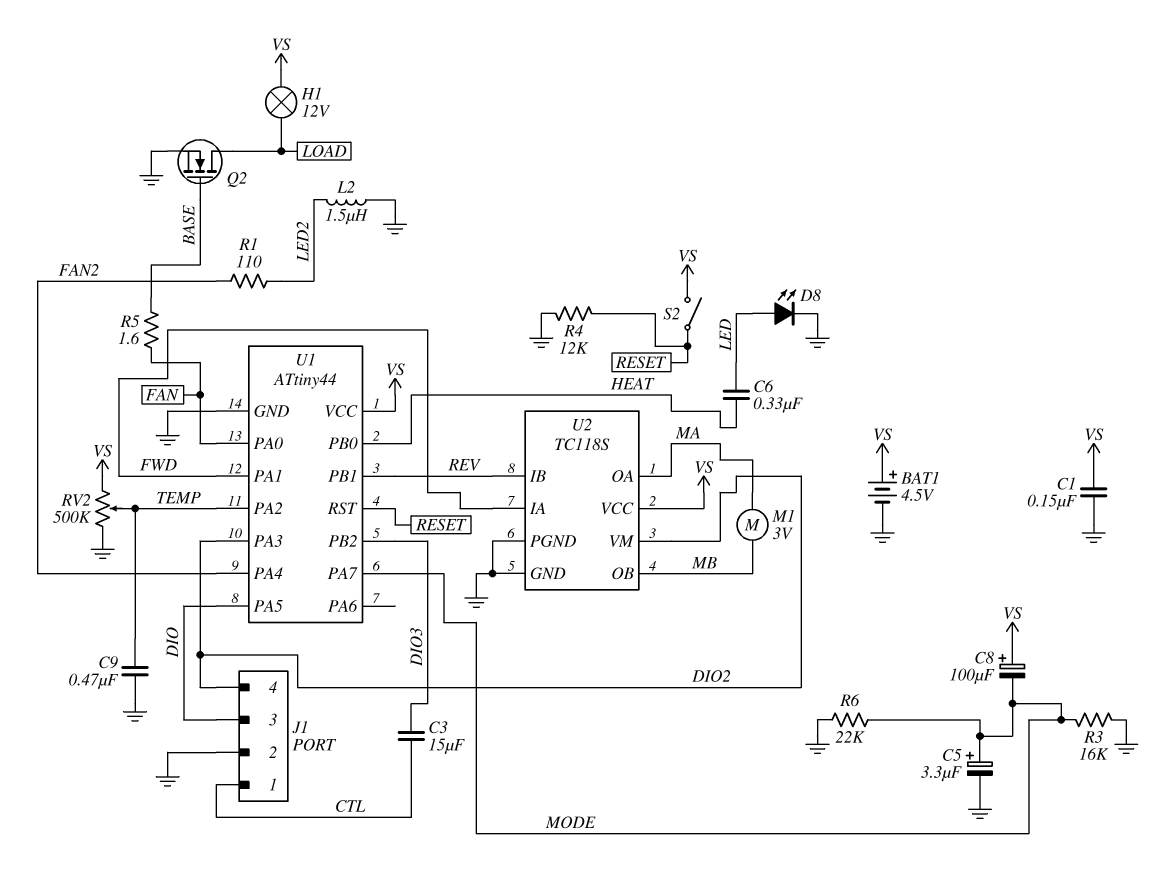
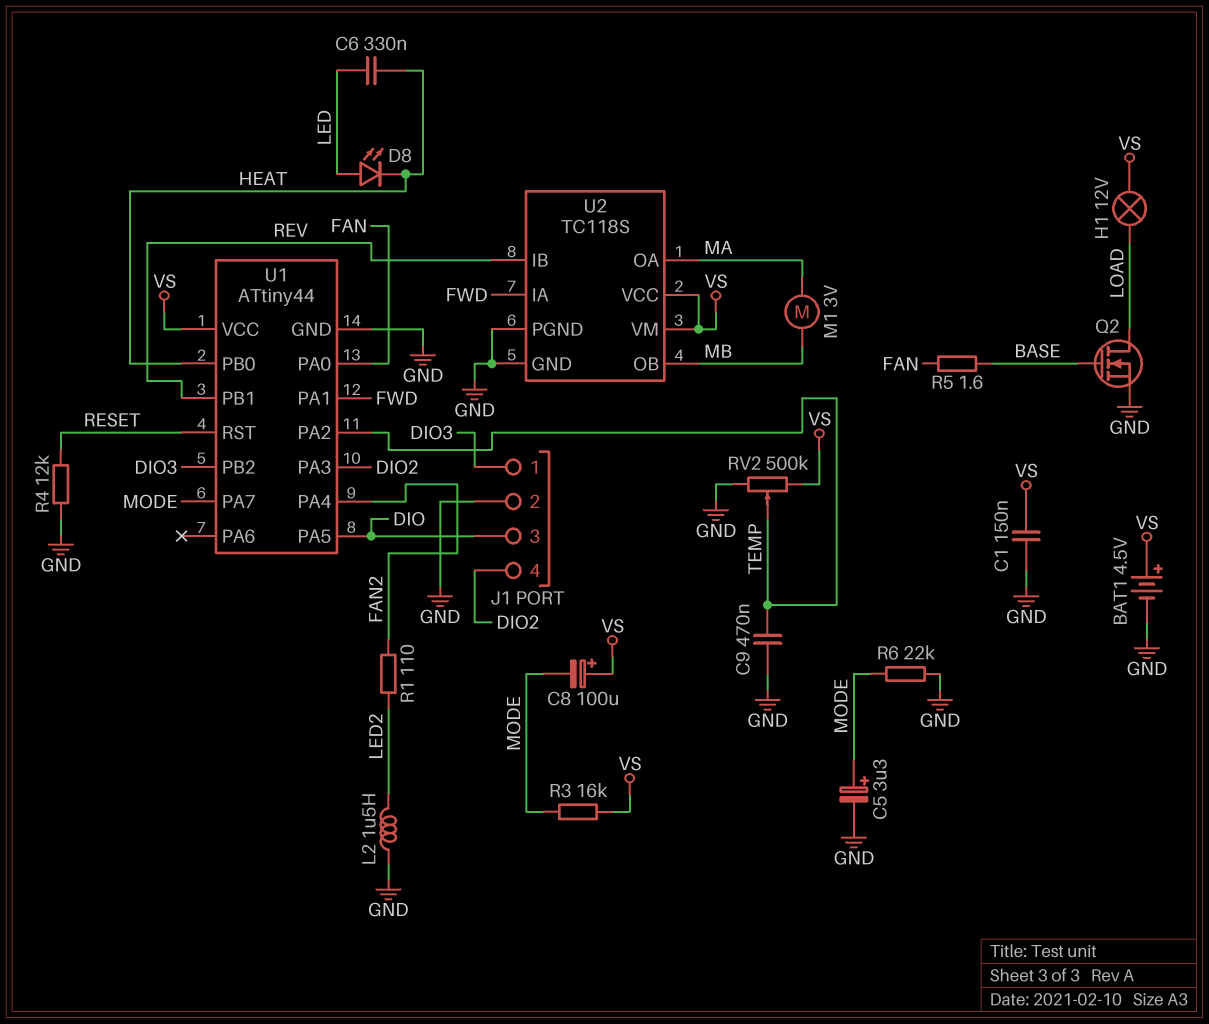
C3: 15uF (CTL, DIO3) -> none
D8: LED (A LED, K GND) -> LED (A LED, K HEAT)
J1 pin 1: CTL -> DIO3
R3: 16k (GND, MODE) -> 16k (MODE, VS)
S2: switch (RESET, VS) -> none
U2 pin VM: DIO2 -> VS

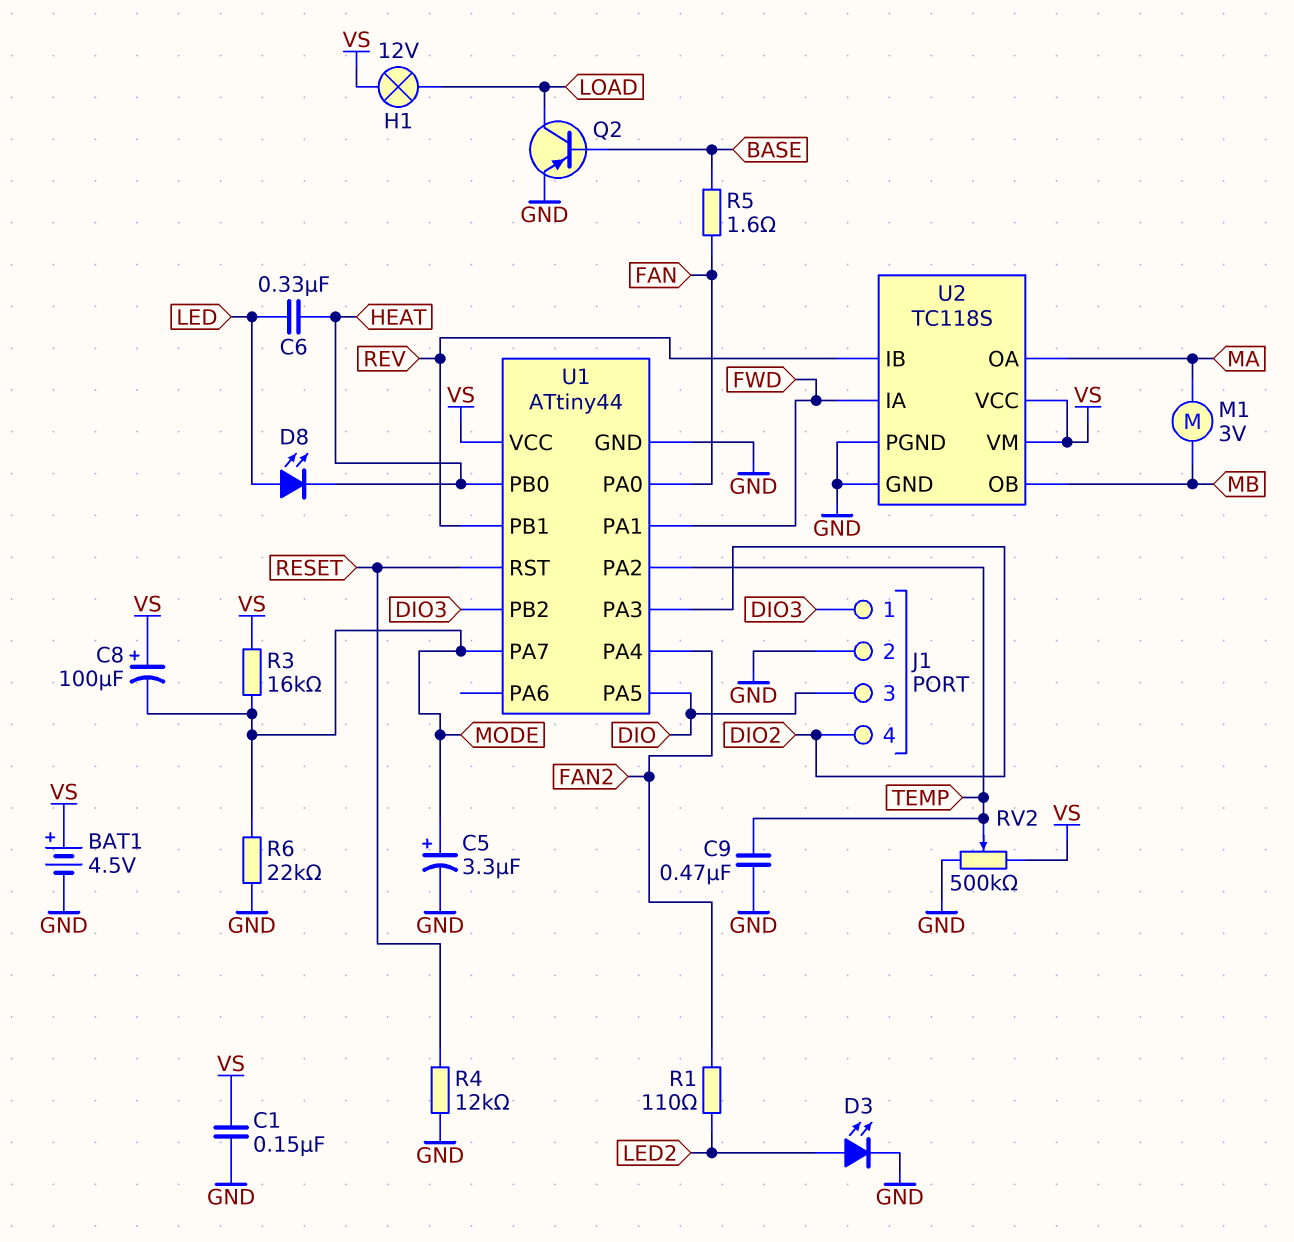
D3: none -> LED (A LED2, K GND)
L2: 1.5uH (GND, LED2) -> none
Q2: NMOS (G BASE, D LOAD, S GND) -> PNP (B BASE, C LOAD, E GND)

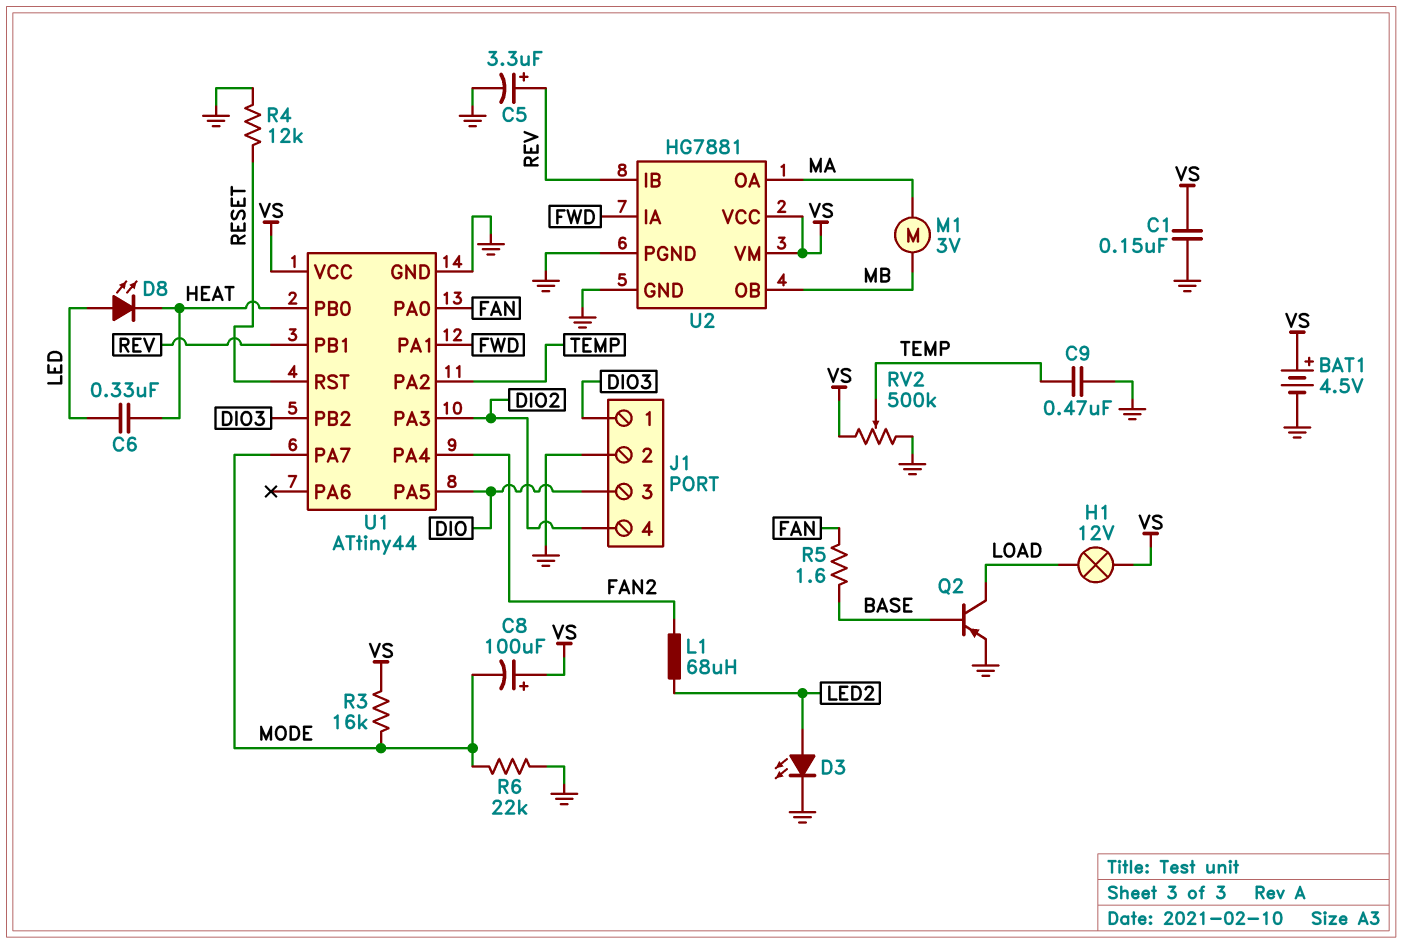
C5: 3.3uF (plus MODE, minus GND) -> 3.3uF (plus REV, minus GND)
L1: none -> 68uH (FAN2, LED2)
R1: 110 (FAN2, LED2) -> none
U2: TC118S -> HG7881

